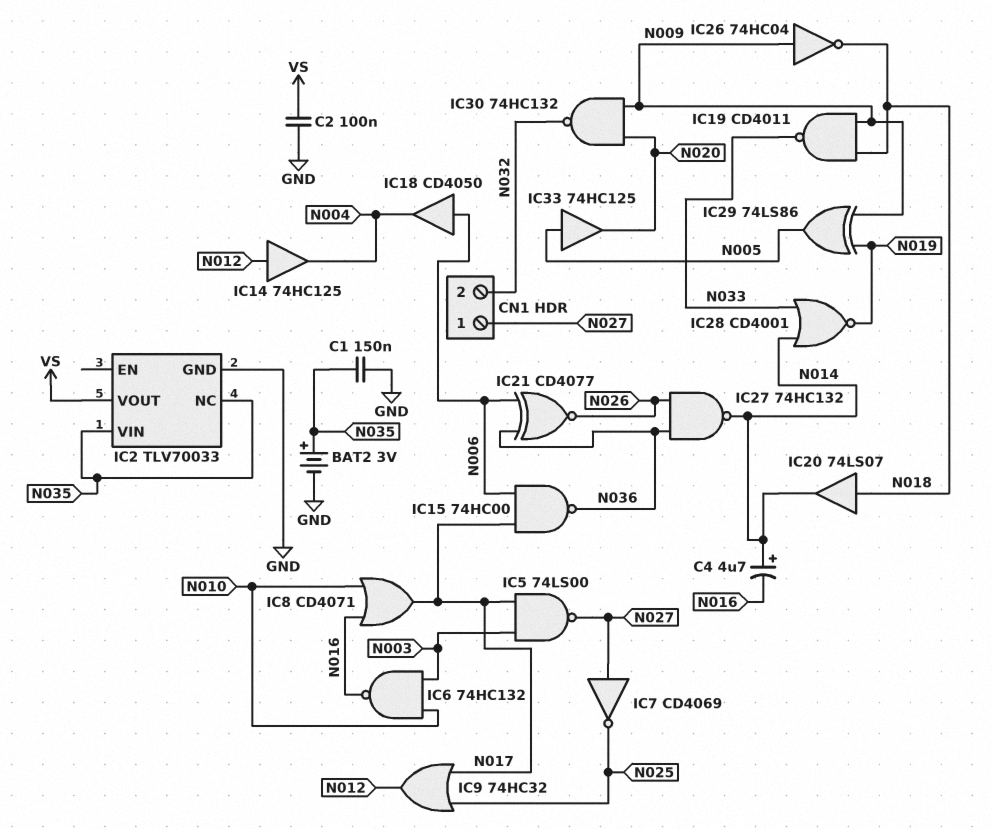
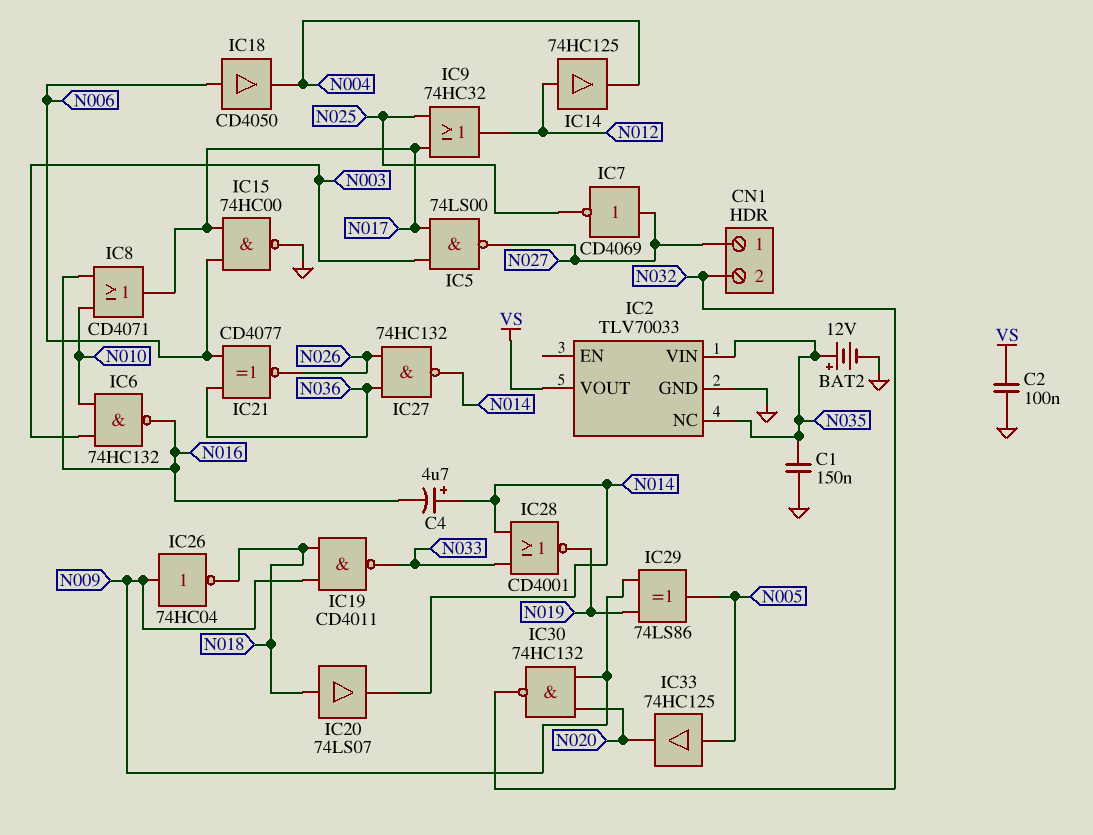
BAT2: 3V (plus N035, minus GND) -> 12V (plus N035, minus GND)
IC15: NAND 74HC00 (in N006, in N017, out N036) -> NAND 74HC00 (in N006, in N017, out GND)

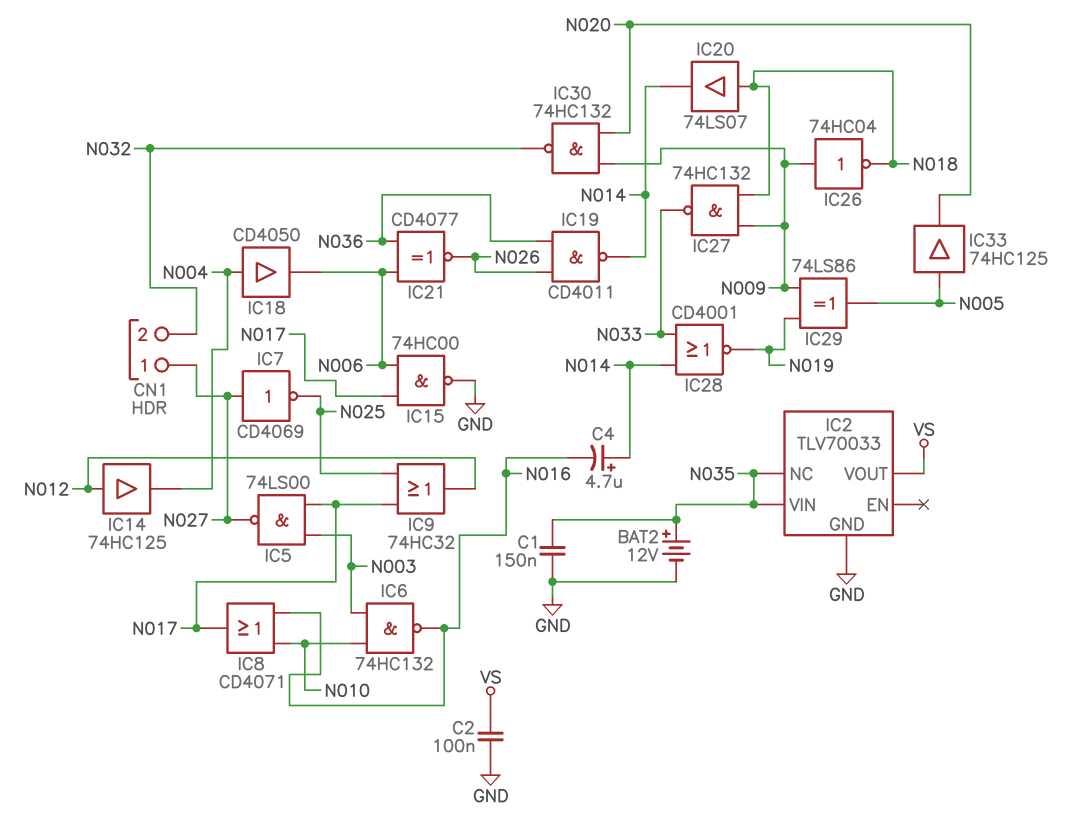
IC18: buffer CD4050 (in N006, out N004) -> buffer CD4050 (in N004, out N006)
IC19: NAND CD4011 (in N009, in N018, out N033) -> NAND CD4011 (in N026, in N036, out N014)
IC27: NAND 74HC132 (in N026, in N036, out N014) -> NAND 74HC132 (in N009, in N018, out N033)

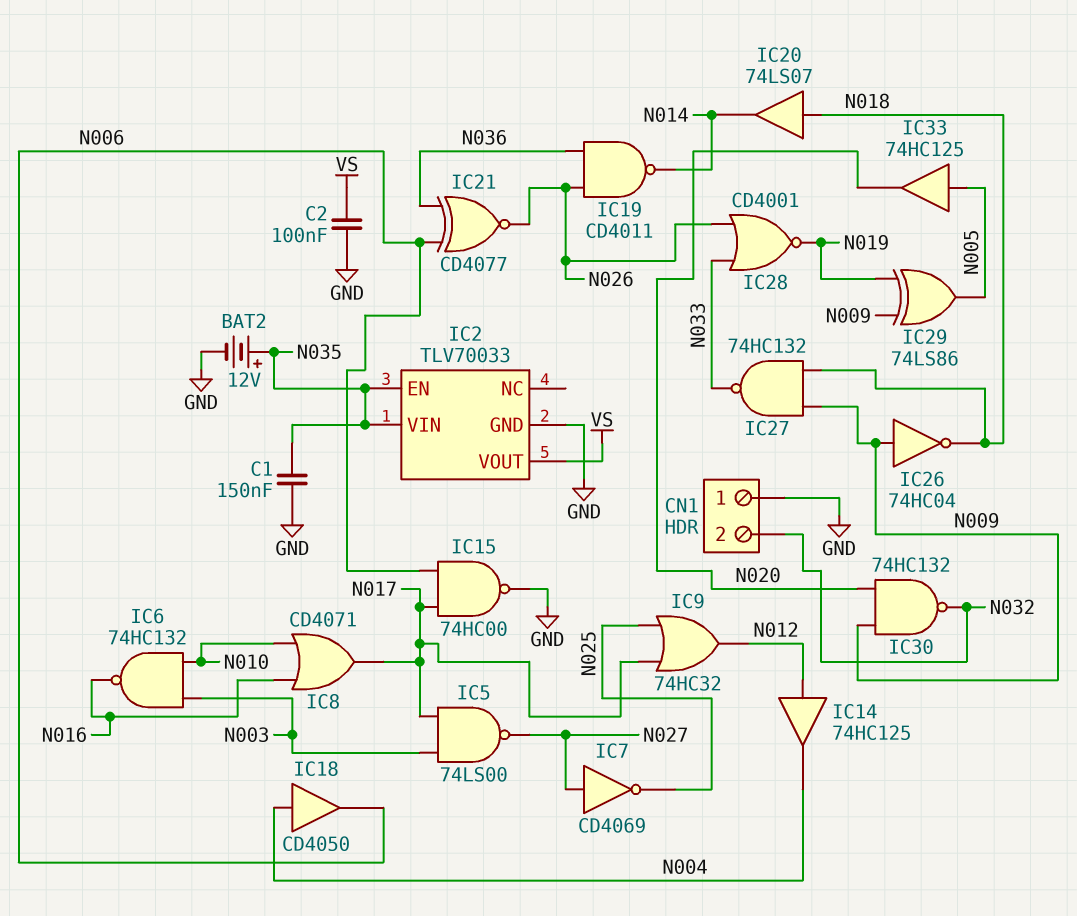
C4: 4.7uF (plus N014, minus N016) -> none
CN1 pin 1: N027 -> GND
IC2 pin EN: none -> N035
IC2 pin NC: N035 -> none
IC28: NOR CD4001 (in N014, in N033, out N019) -> NOR CD4001 (in N026, in N033, out N019)

